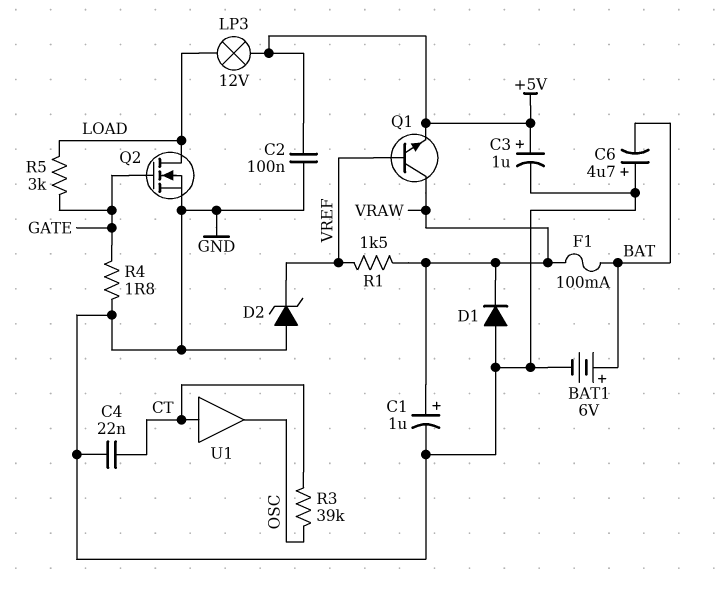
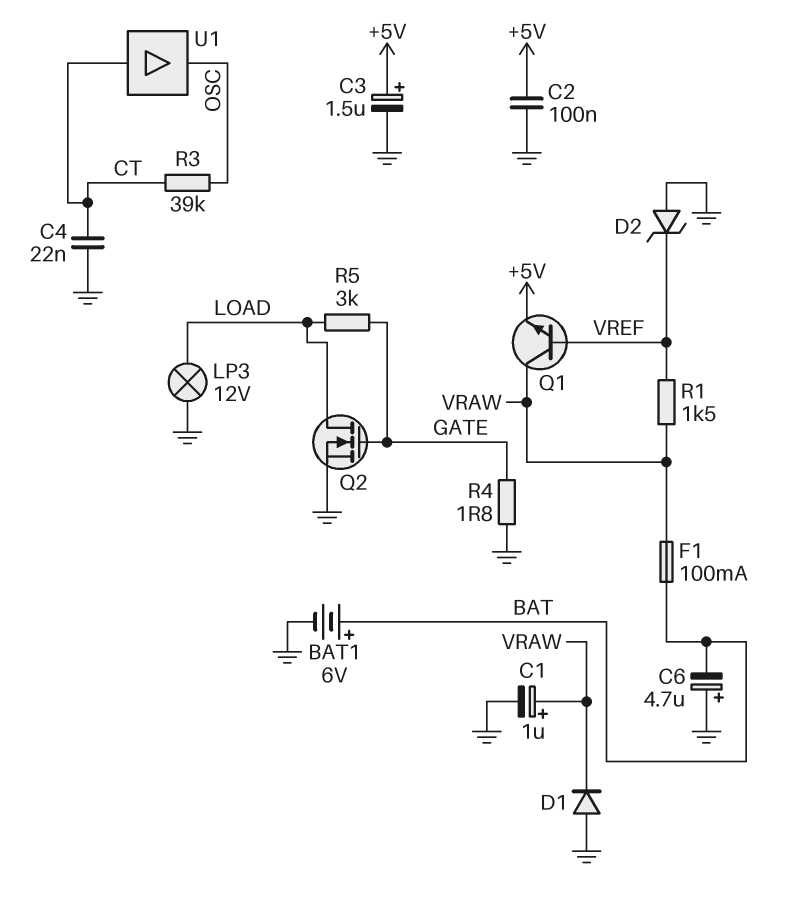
C3: 1uF (plus +5V, minus GND) -> 1.5uF (plus +5V, minus GND)
LP3: lamp 12V (+5V, LOAD) -> lamp 12V (GND, LOAD)

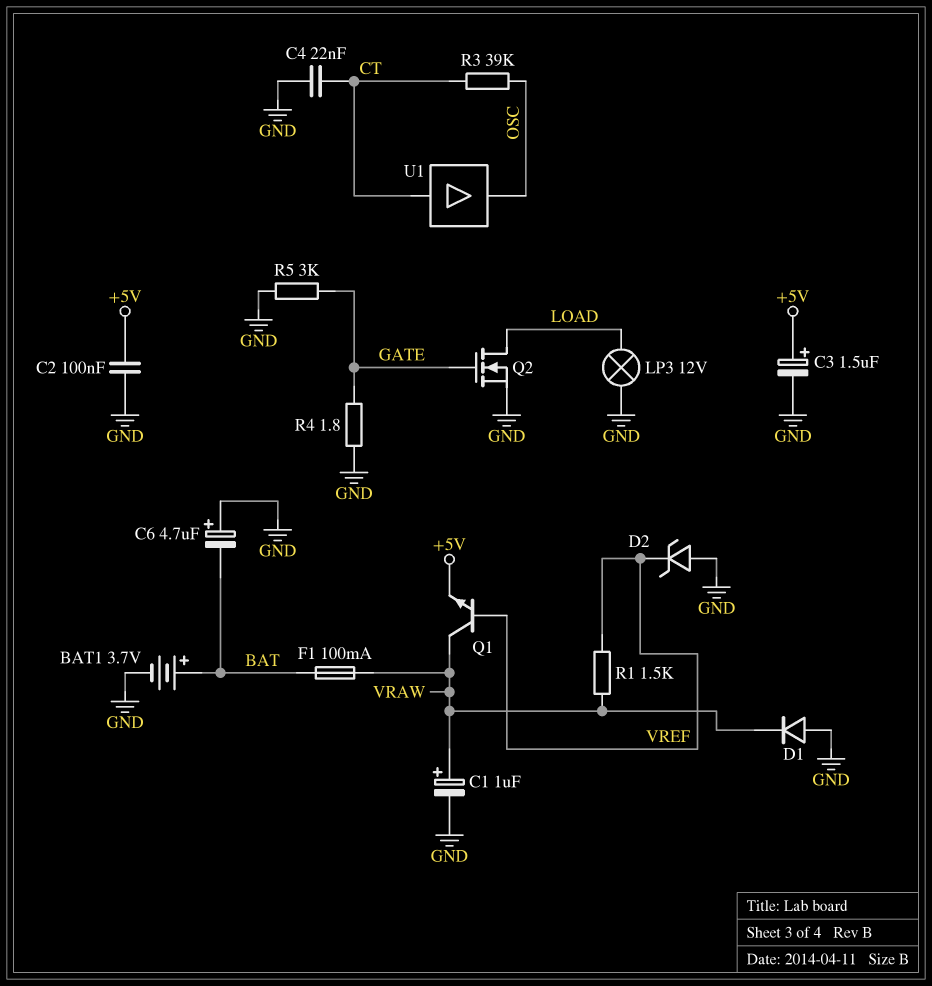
BAT1: 6V (plus BAT, minus GND) -> 3.7V (plus BAT, minus GND)
R5: 3k (GATE, LOAD) -> 3k (GATE, GND)

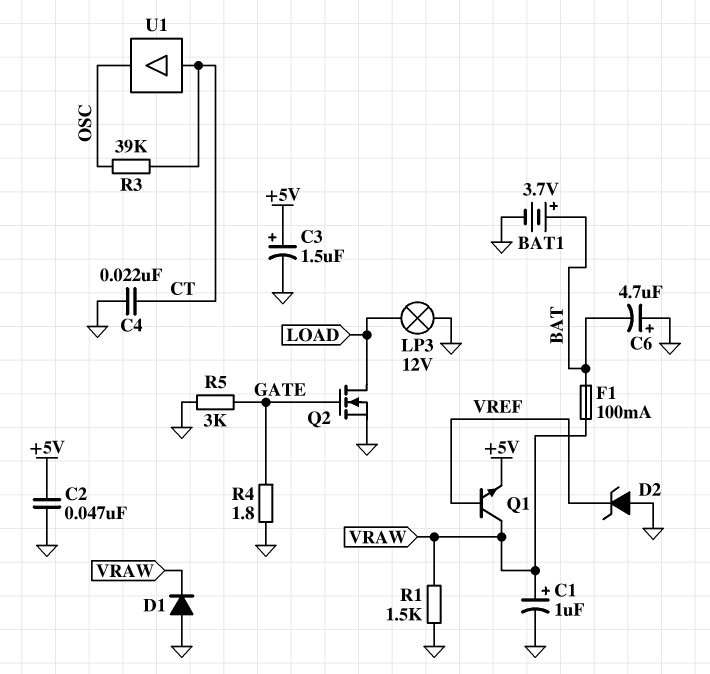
C2: 100nF (+5V, GND) -> 47nF (+5V, GND)
R1: 1.5k (VRAW, VREF) -> 1.5k (GND, VRAW)

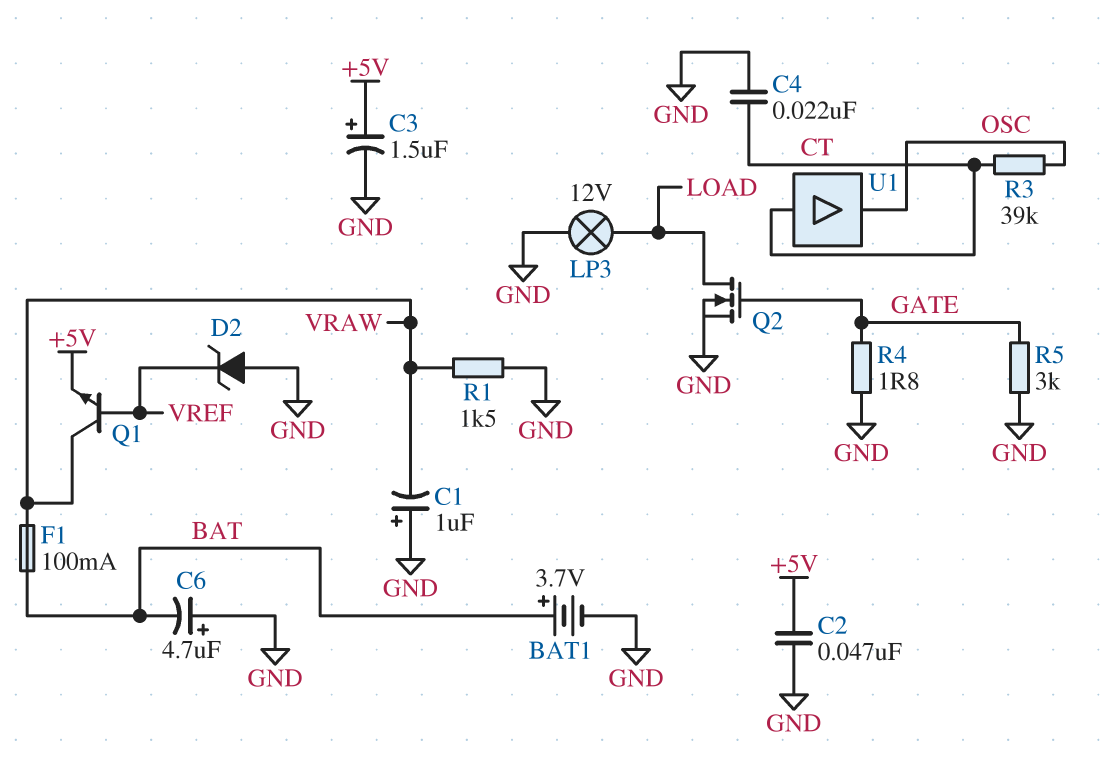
C1: 1uF (plus VRAW, minus GND) -> 1uF (plus GND, minus VRAW)
D1: diode (A GND, K VRAW) -> none

